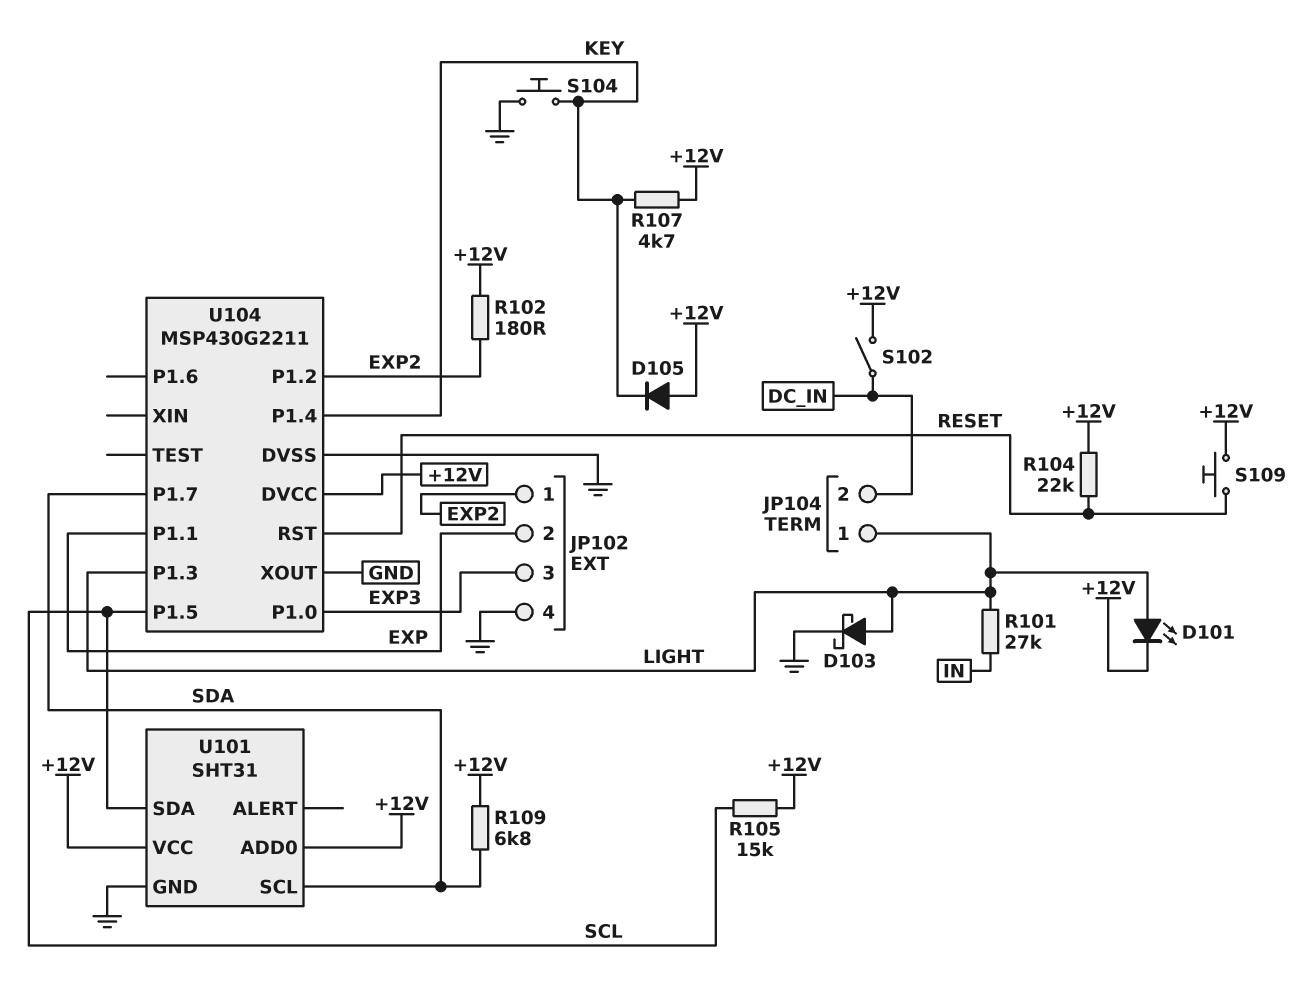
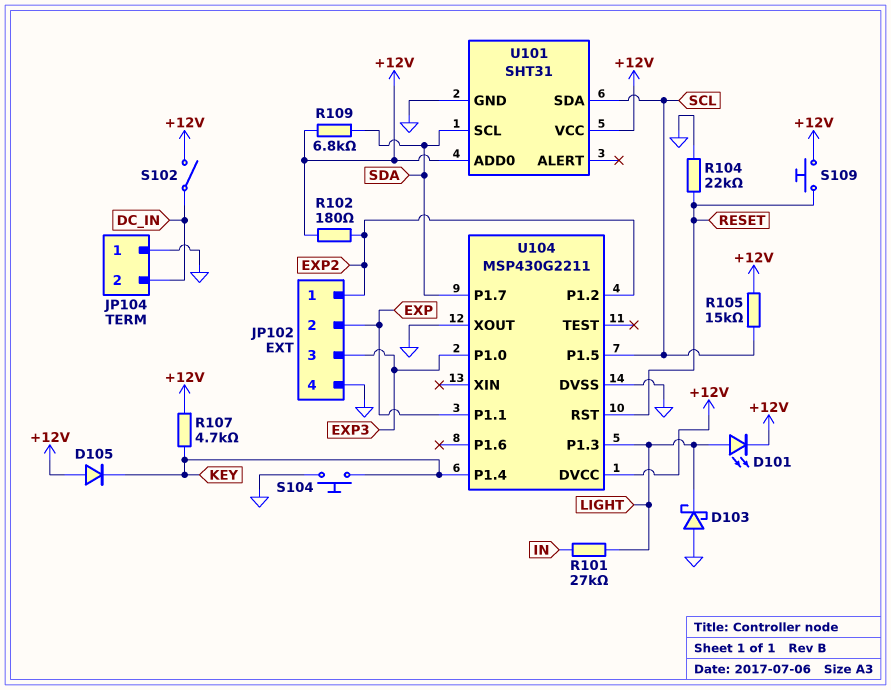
D103: schottky (A LIGHT, K GND) -> schottky (A GND, K LIGHT)
JP104 pin 1: LIGHT -> GND
R104: 22k (+12V, RESET) -> 22k (GND, RESET)

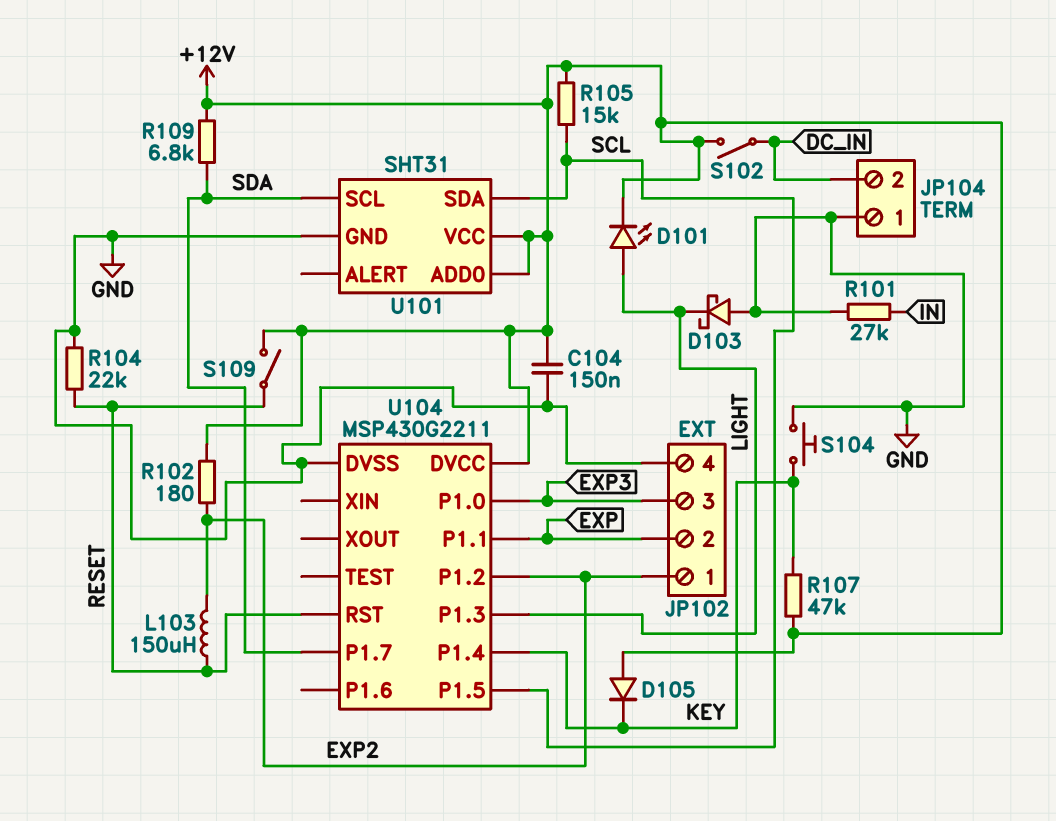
C104: none -> 150nF (+12V, GND)
L103: none -> 150uH (EXP2, RESET)
R101: 27k (IN, LIGHT) -> 27k (GND, IN)
R107: 4.7k (+12V, KEY) -> 47k (+12V, KEY)
S109: button (+12V, RESET) -> switch (+12V, RESET)
U104 pin XOUT: GND -> none

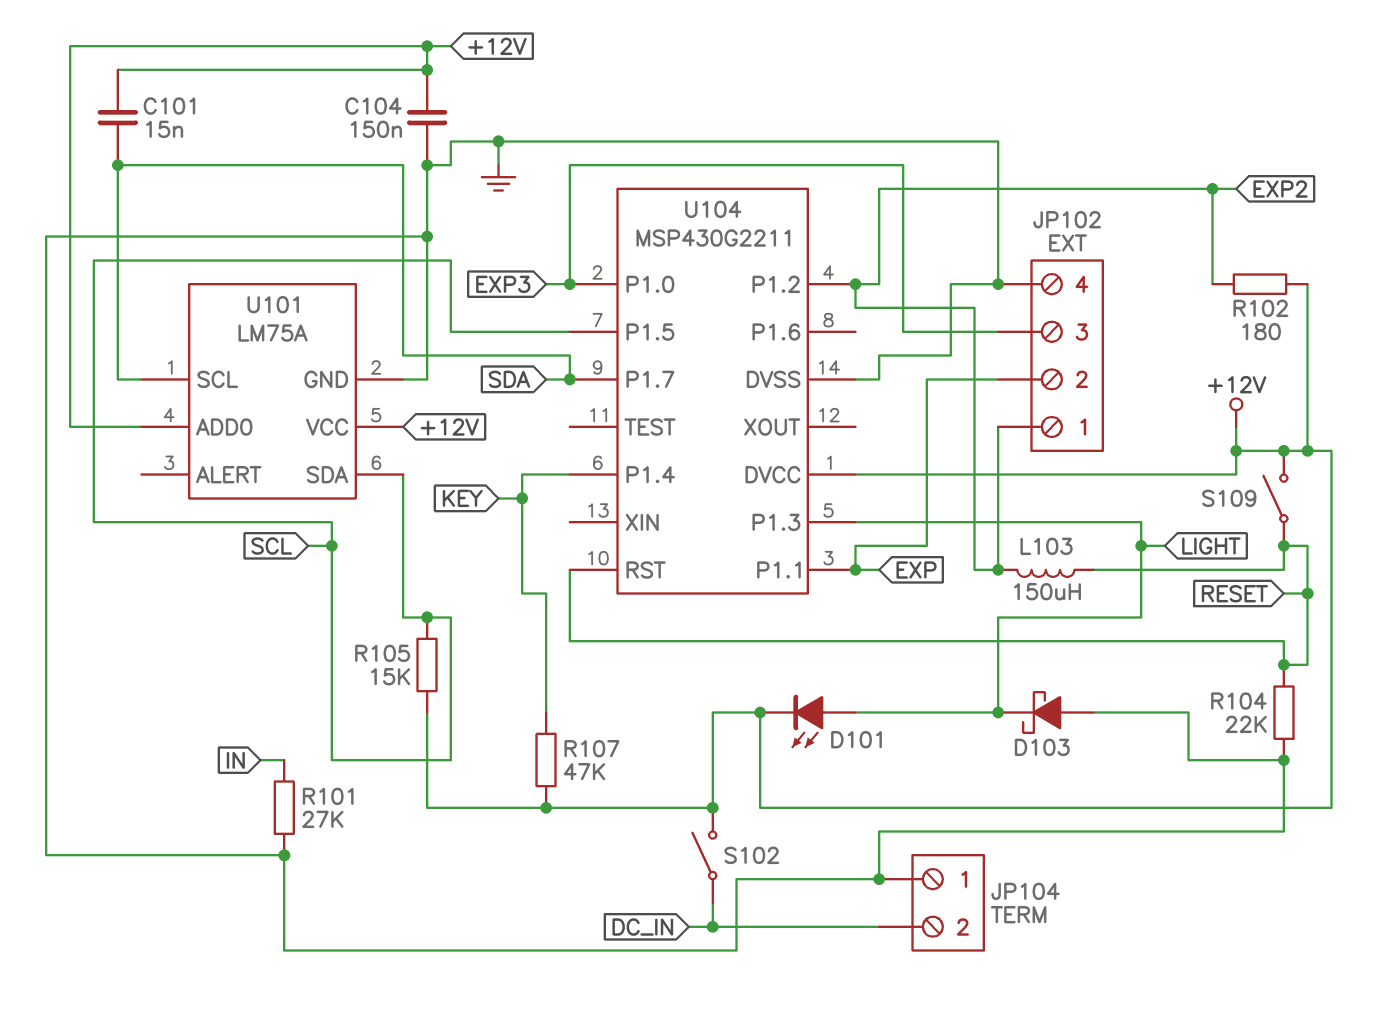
C101: none -> 15nF (+12V, SDA)
D105: diode (A +12V, K KEY) -> none
R109: 6.8k (+12V, SDA) -> none
S104: button (GND, KEY) -> none
U101: SHT31 -> LM75A

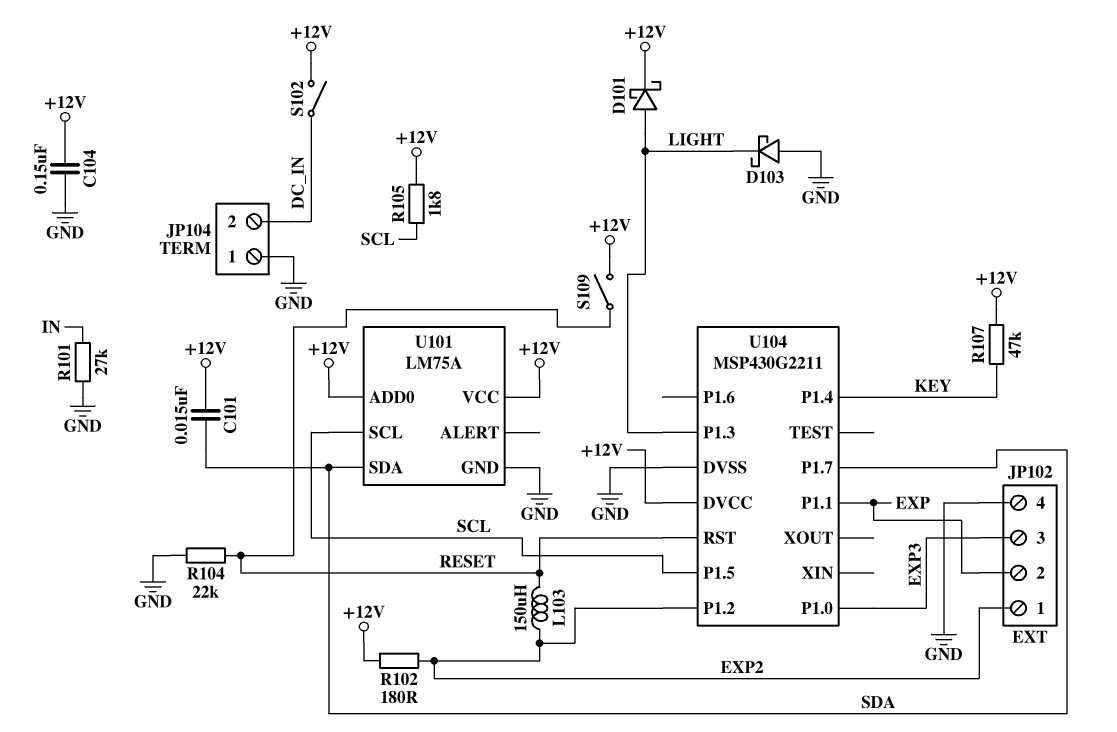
D101: LED (A LIGHT, K +12V) -> schottky (A LIGHT, K +12V)
R105: 15k (+12V, SCL) -> 1.8k (+12V, SCL)
U101 pin SCL: SDA -> SCL
U101 pin SDA: SCL -> SDA

